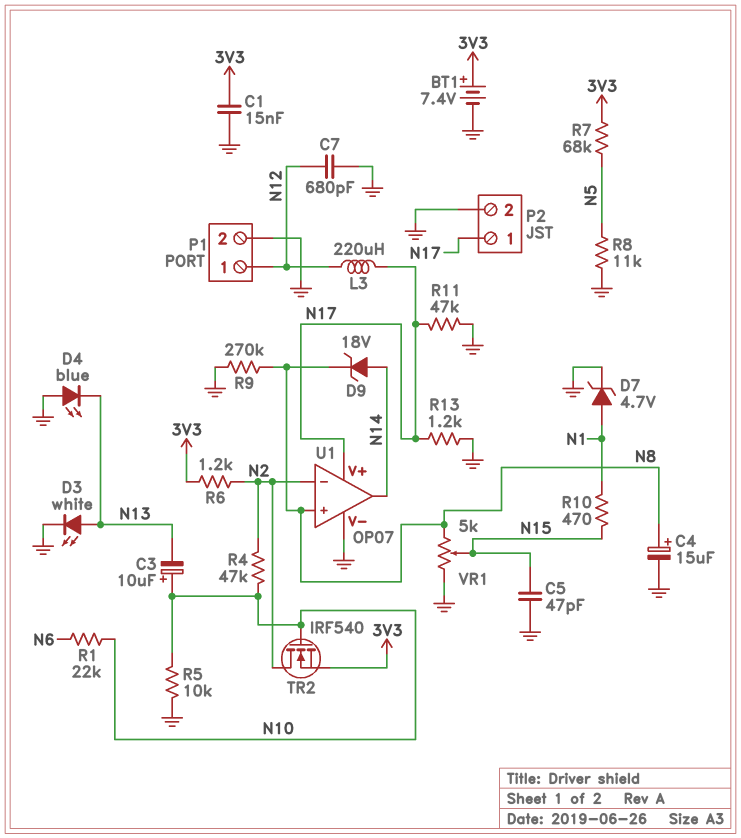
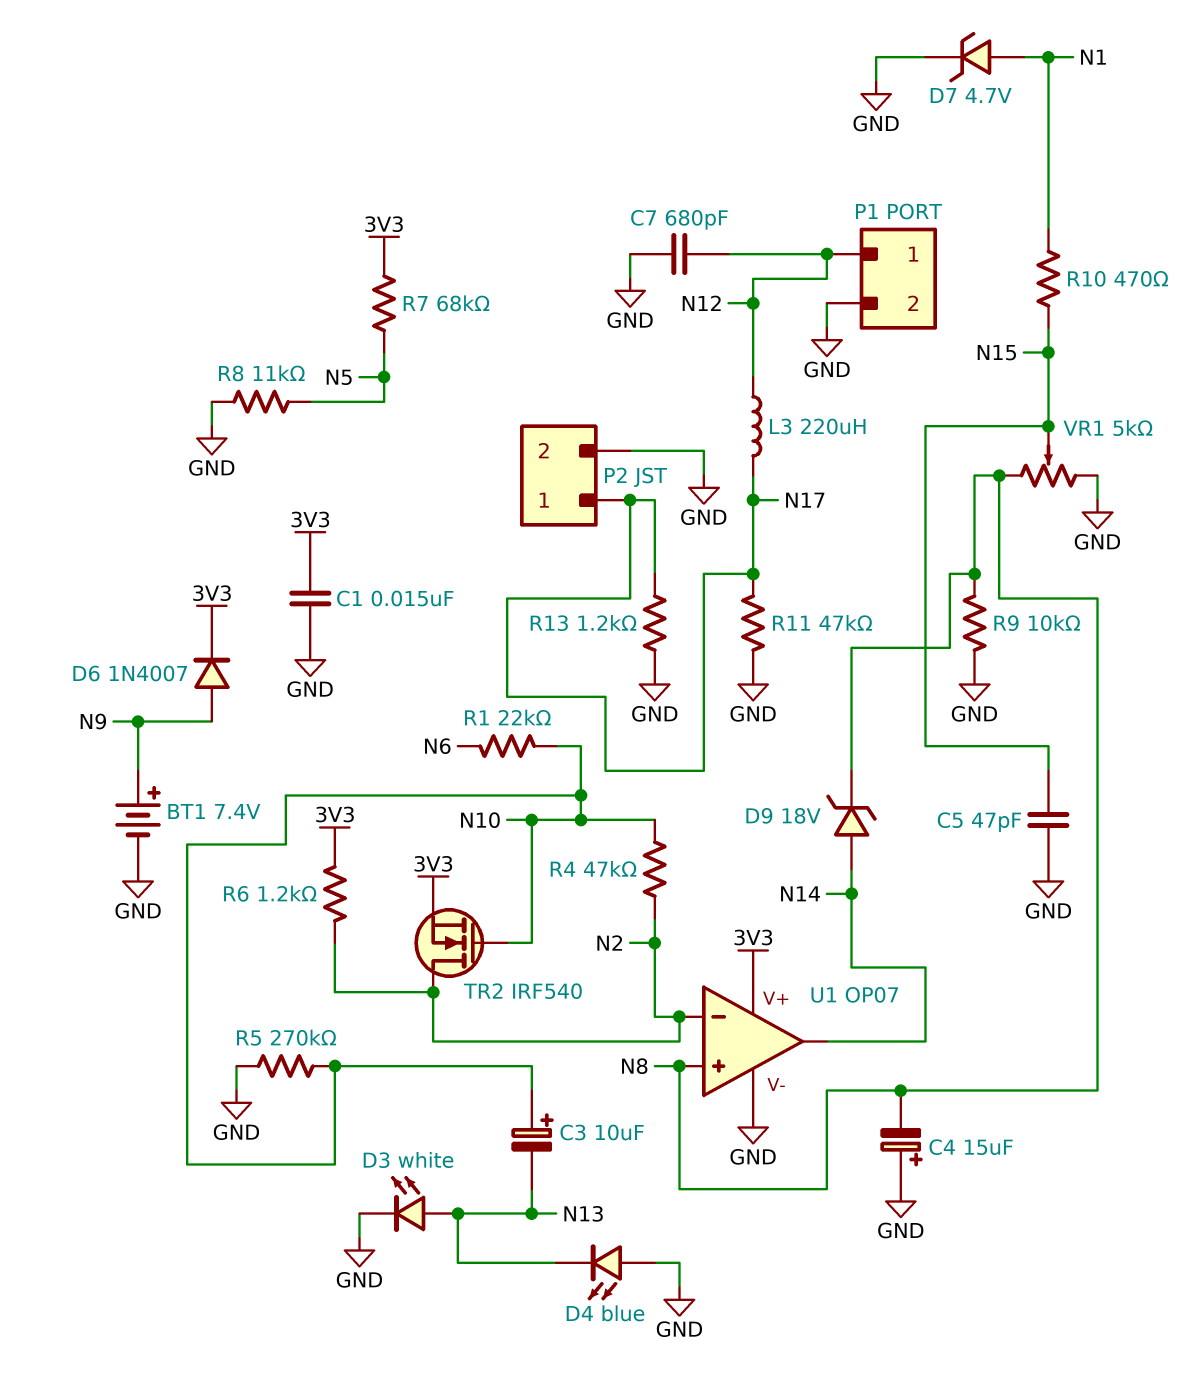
BT1: 7.4V (plus 3V3, minus GND) -> 7.4V (plus N9, minus GND)
C4: 15uF (plus N8, minus GND) -> 15uF (plus GND, minus N8)
D6: none -> diode 1N4007 (A N9, K 3V3)
R5: 10k (GND, N10) -> 270k (GND, N10)
R9: 270k (GND, N8) -> 10k (GND, N8)
U1 pin V+: N17 -> 3V3

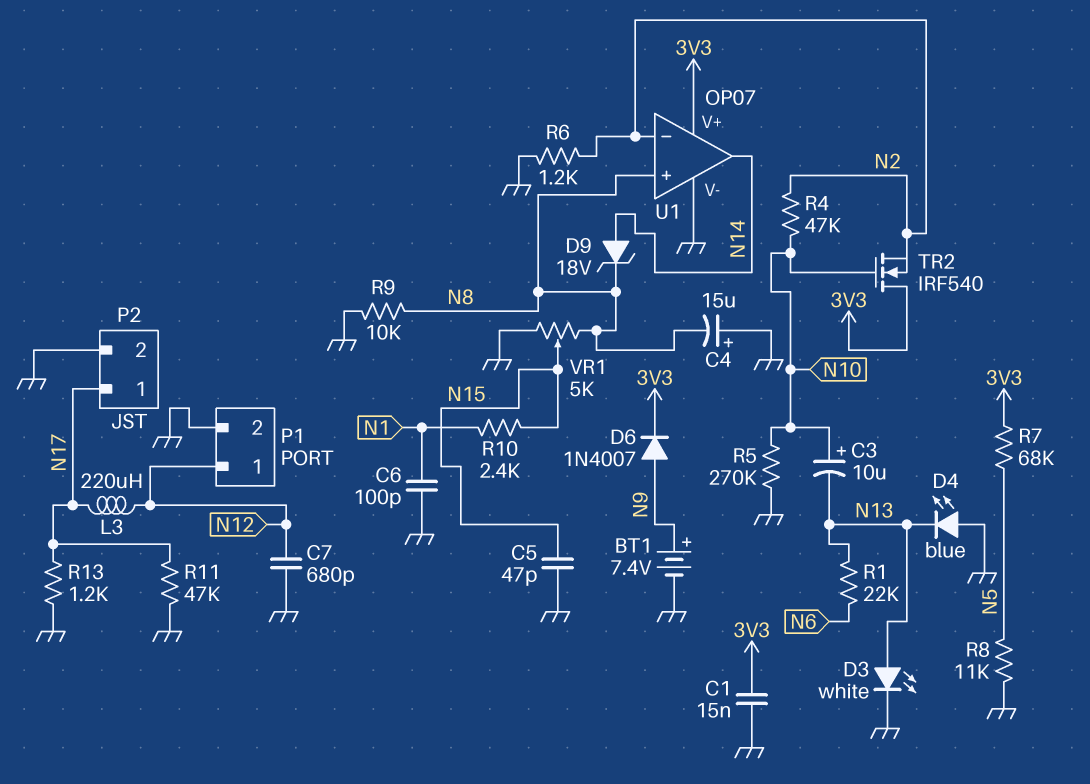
C6: none -> 100pF (GND, N1)
D7: zener 4.7V (A N1, K GND) -> none
R1: 22k (N6, N10) -> 22k (N6, N13)
R6: 1.2k (3V3, N2) -> 1.2k (GND, N2)
R10: 470 (N1, N15) -> 2.4k (N1, N15)
TR2: NMOS IRF540 (G N10, D N2, S 3V3) -> NMOS IRF540 (G N10, D 3V3, S N2)

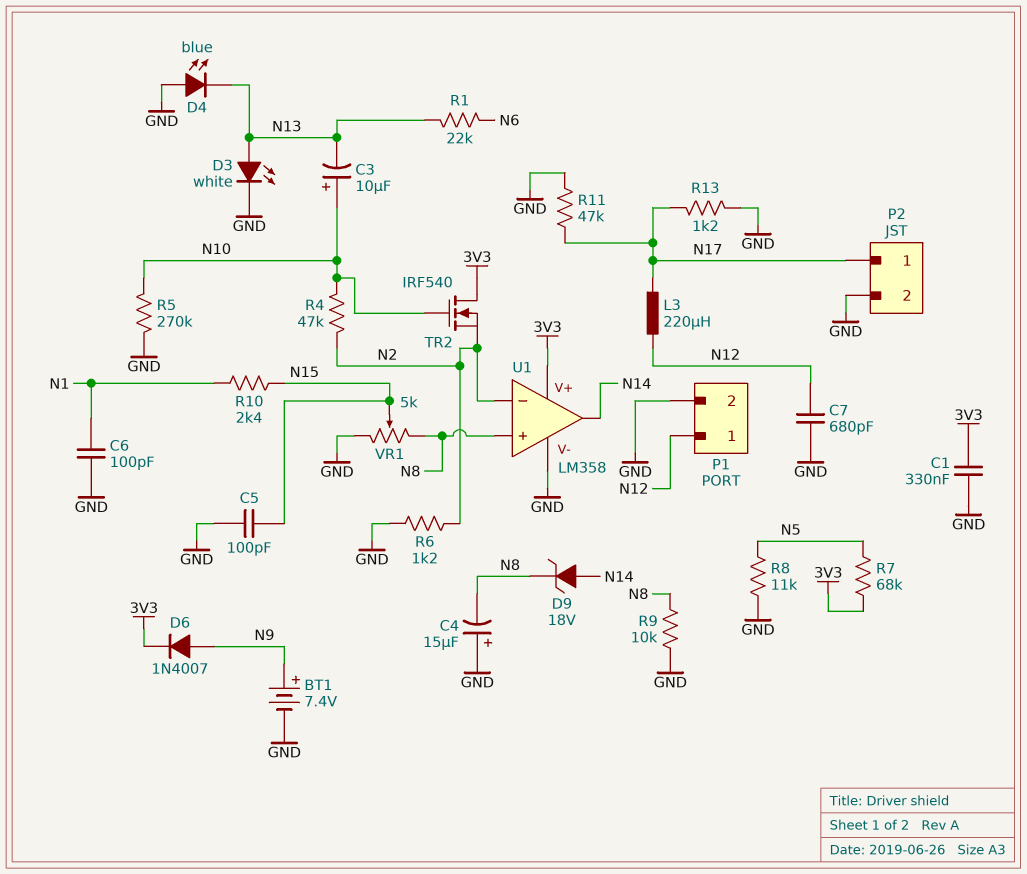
C1: 15nF (3V3, GND) -> 330nF (3V3, GND)
C5: 47pF (GND, N15) -> 100pF (GND, N15)
U1: OP07 -> LM358

